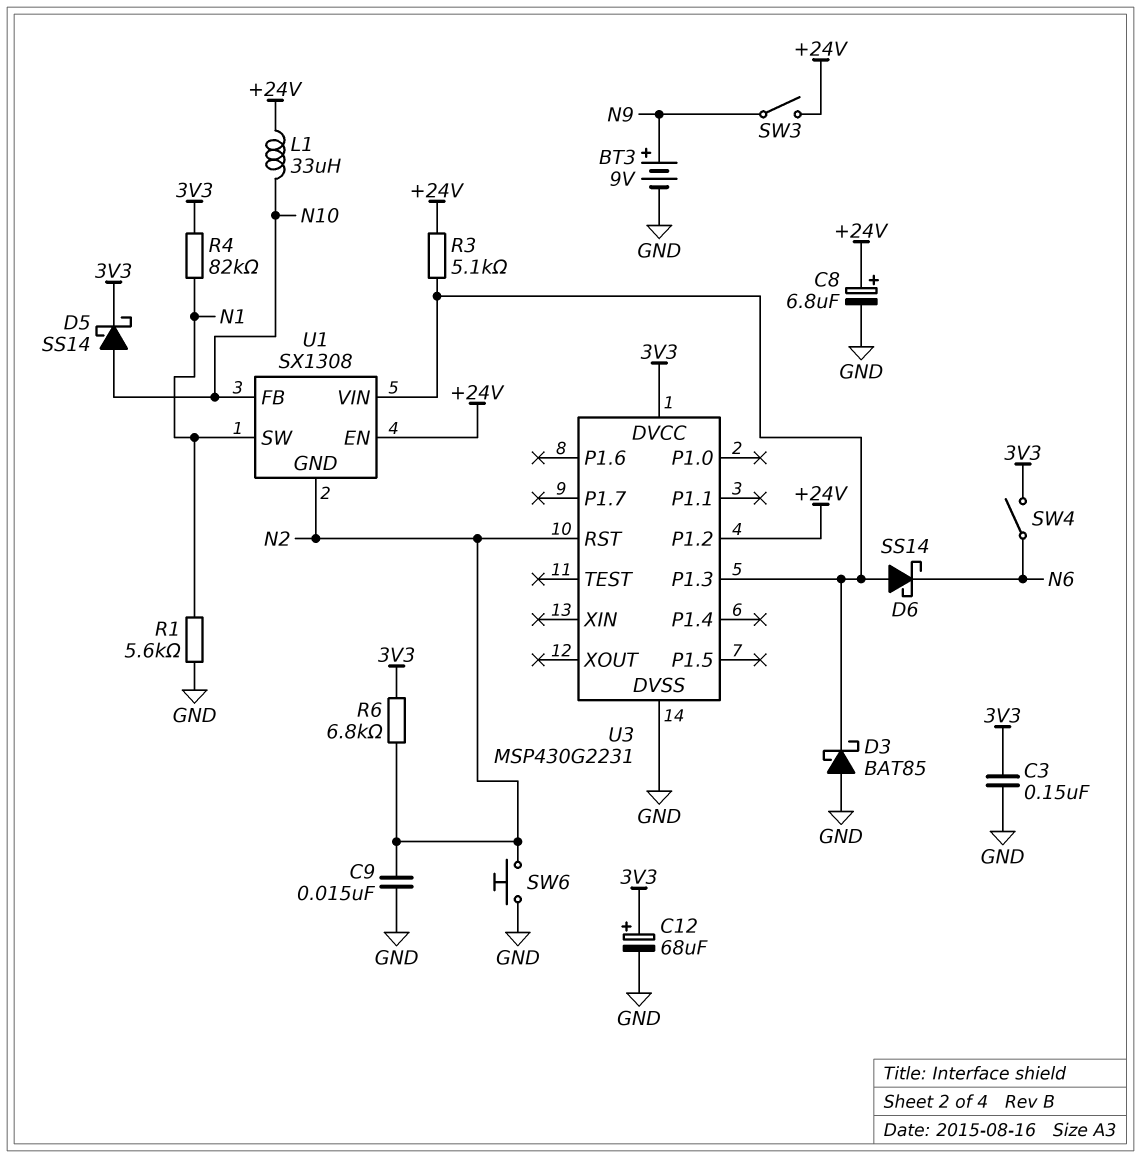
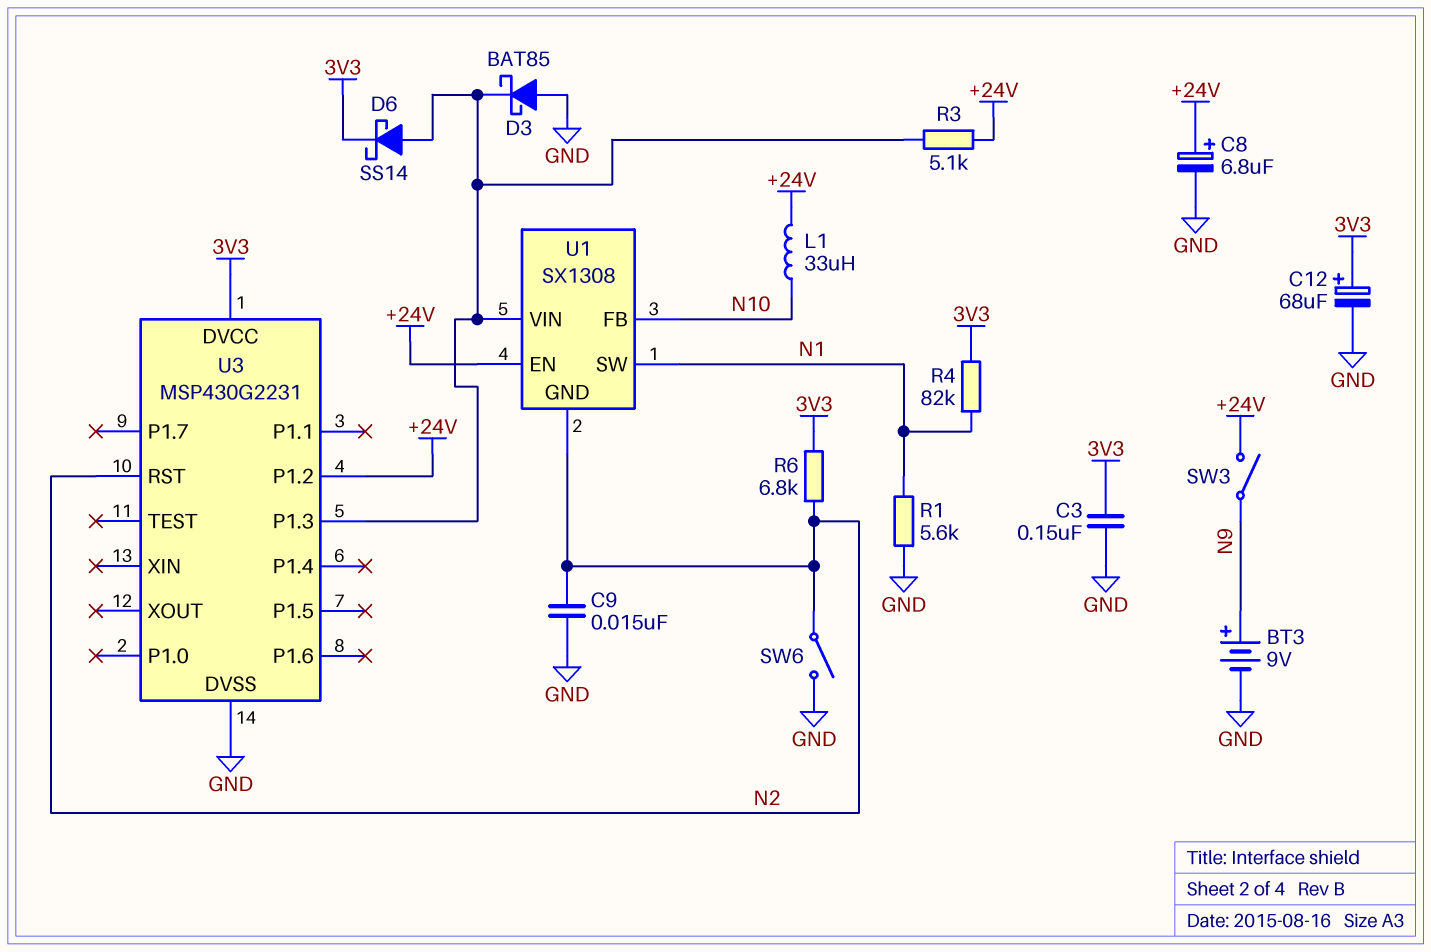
D5: schottky SS14 (A N10, K 3V3) -> none
D6: schottky SS14 (A U1/VIN, K N6) -> schottky SS14 (A U1/VIN, K 3V3)
SW4: switch (3V3, N6) -> none
SW6: button (GND, N2) -> switch (GND, N2)

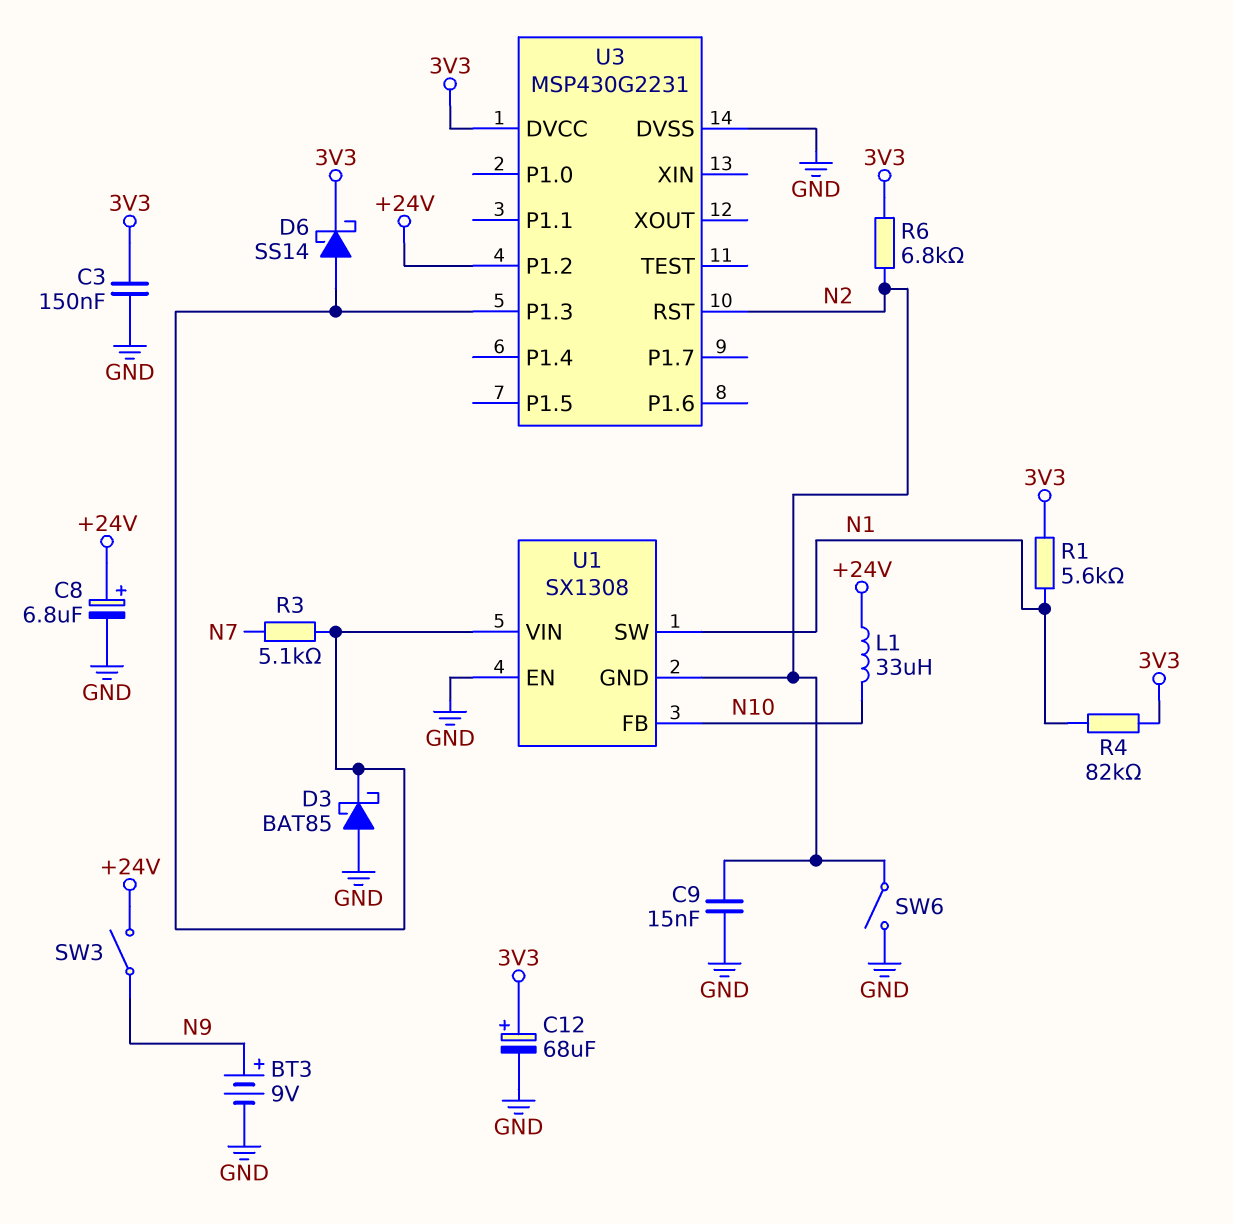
R1: 5.6k (GND, N1) -> 5.6k (3V3, N1)
R3: 5.1k (+24V, U1/VIN) -> 5.1k (N7, U1/VIN)
U1 pin EN: +24V -> GND

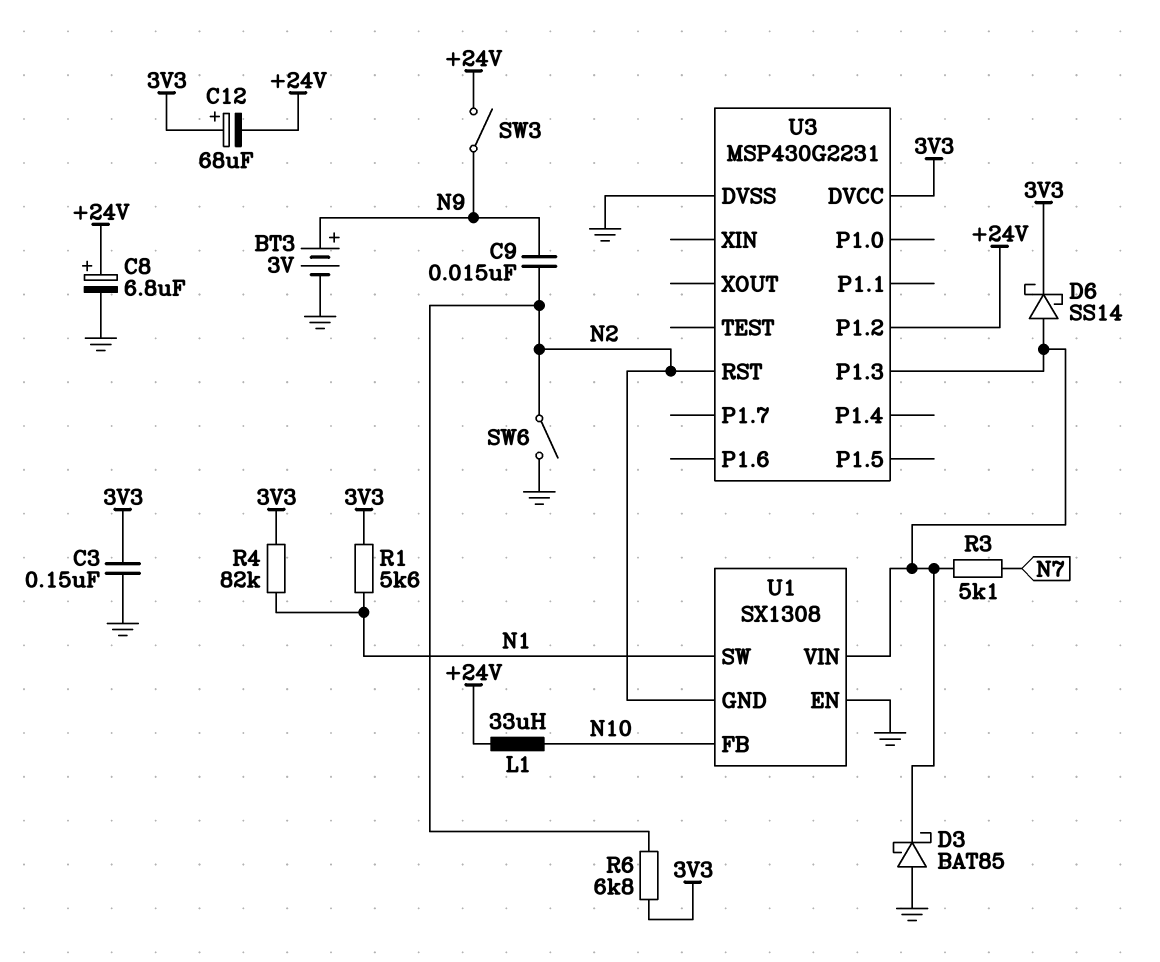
BT3: 9V (plus N9, minus GND) -> 3V (plus N9, minus GND)
C9: 15nF (GND, N2) -> 15nF (N2, N9)
C12: 68uF (plus 3V3, minus GND) -> 68uF (plus 3V3, minus +24V)

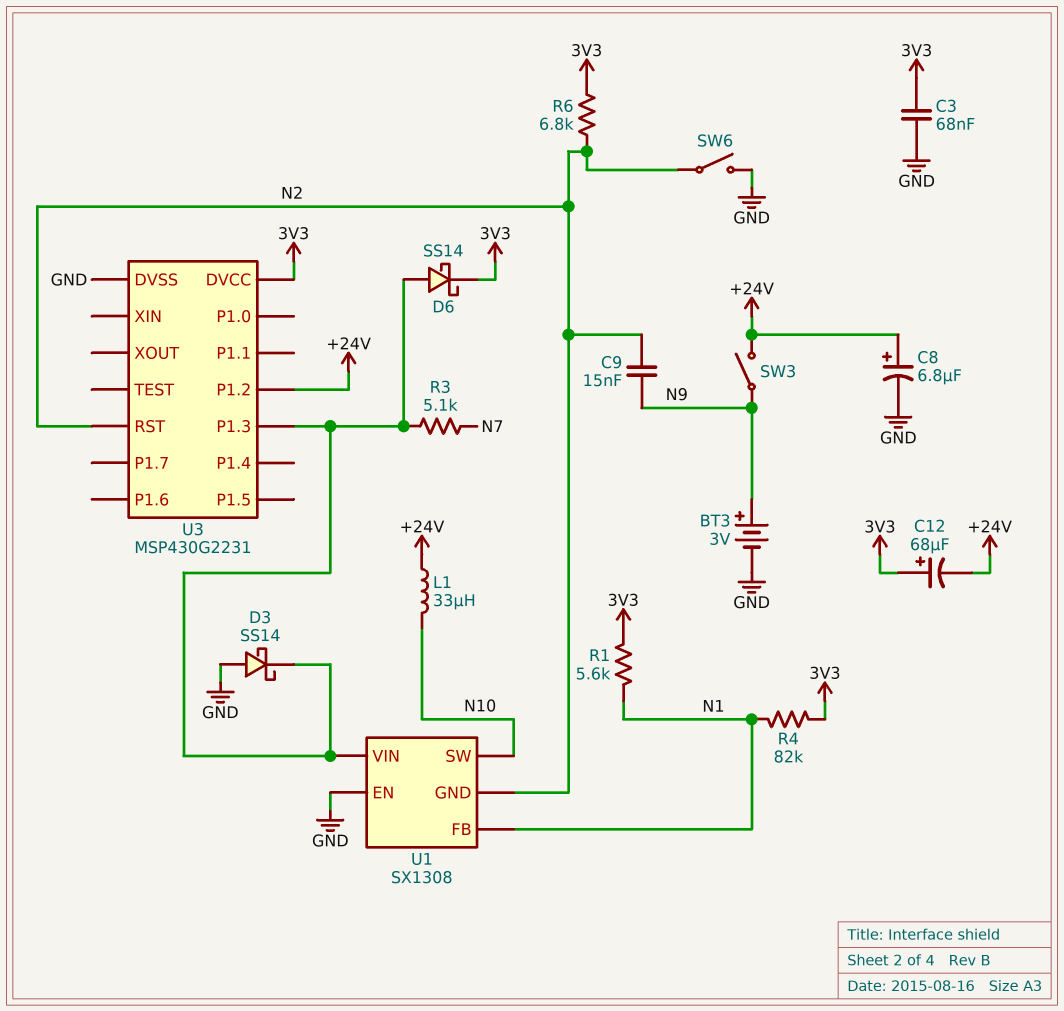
C3: 150nF (3V3, GND) -> 68nF (3V3, GND)
D3: schottky BAT85 (A GND, K U1/VIN) -> schottky SS14 (A GND, K U1/VIN)
U1 pin FB: N10 -> N1
U1 pin SW: N1 -> N10

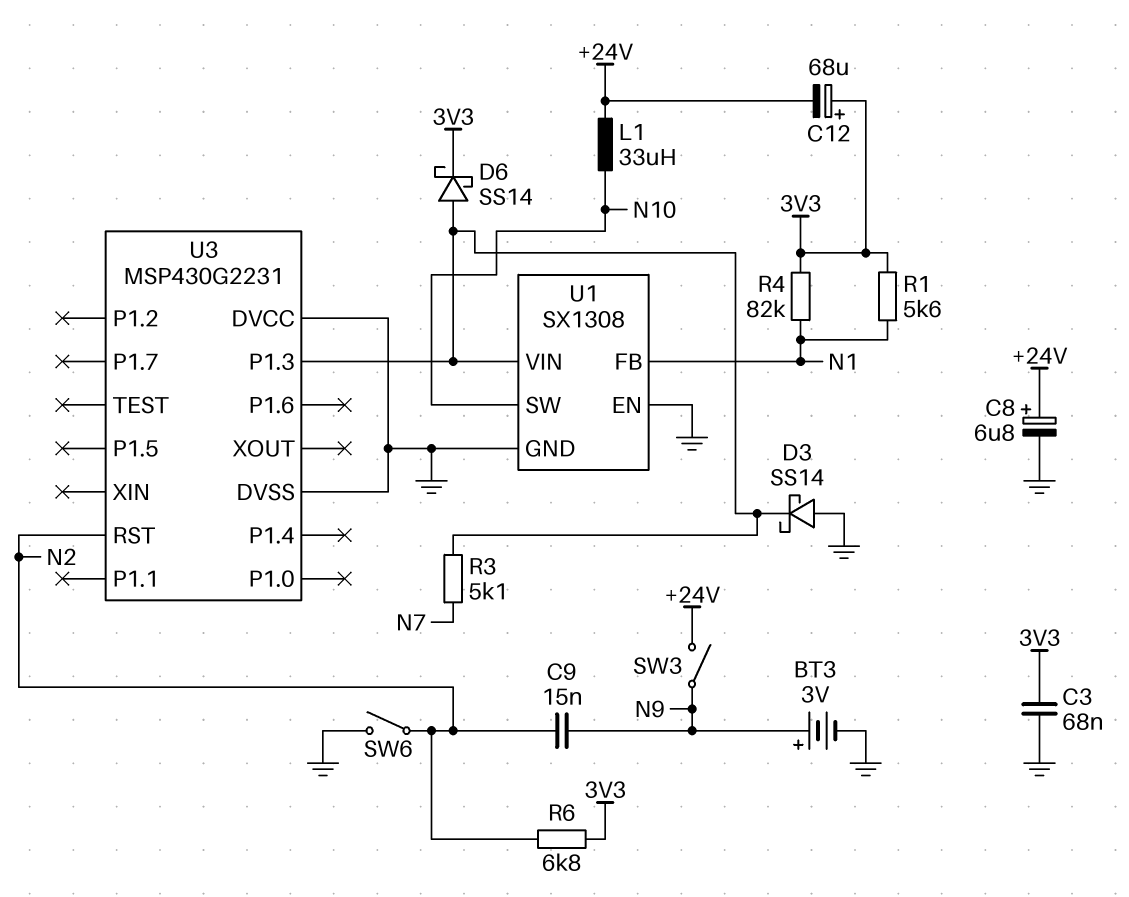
U1 pin GND: N2 -> GND
U3 pin DVCC: 3V3 -> GND
U3 pin P1.2: +24V -> none

